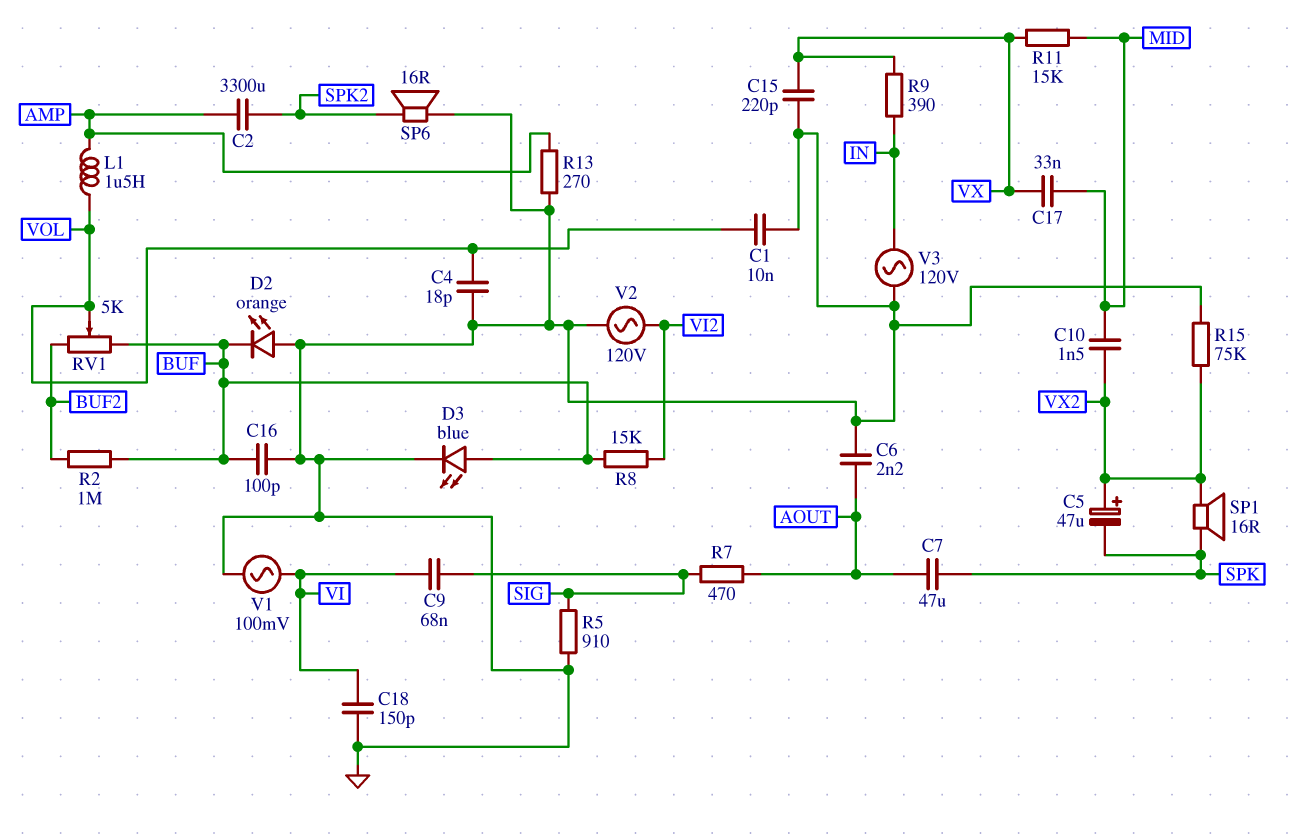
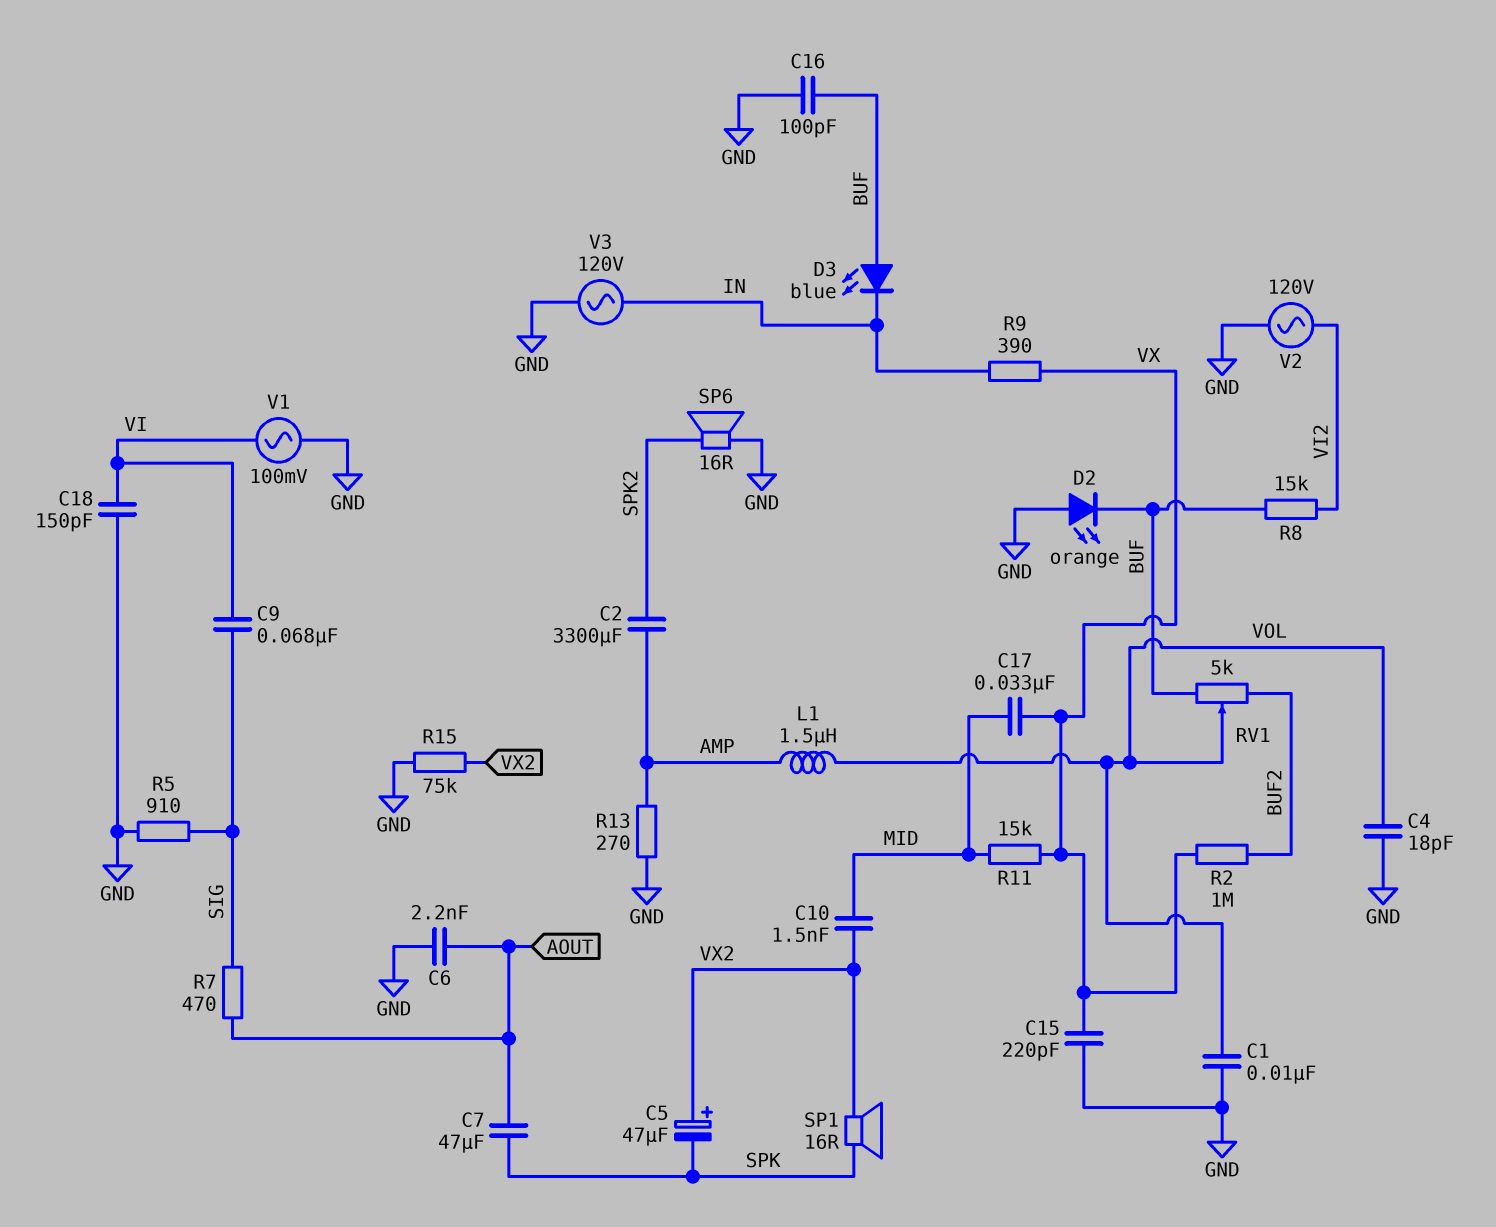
D3: LED blue (A BUF, K GND) -> LED blue (A BUF, K IN)
R2: 1M (BUF, BUF2) -> 1M (BUF2, VX)

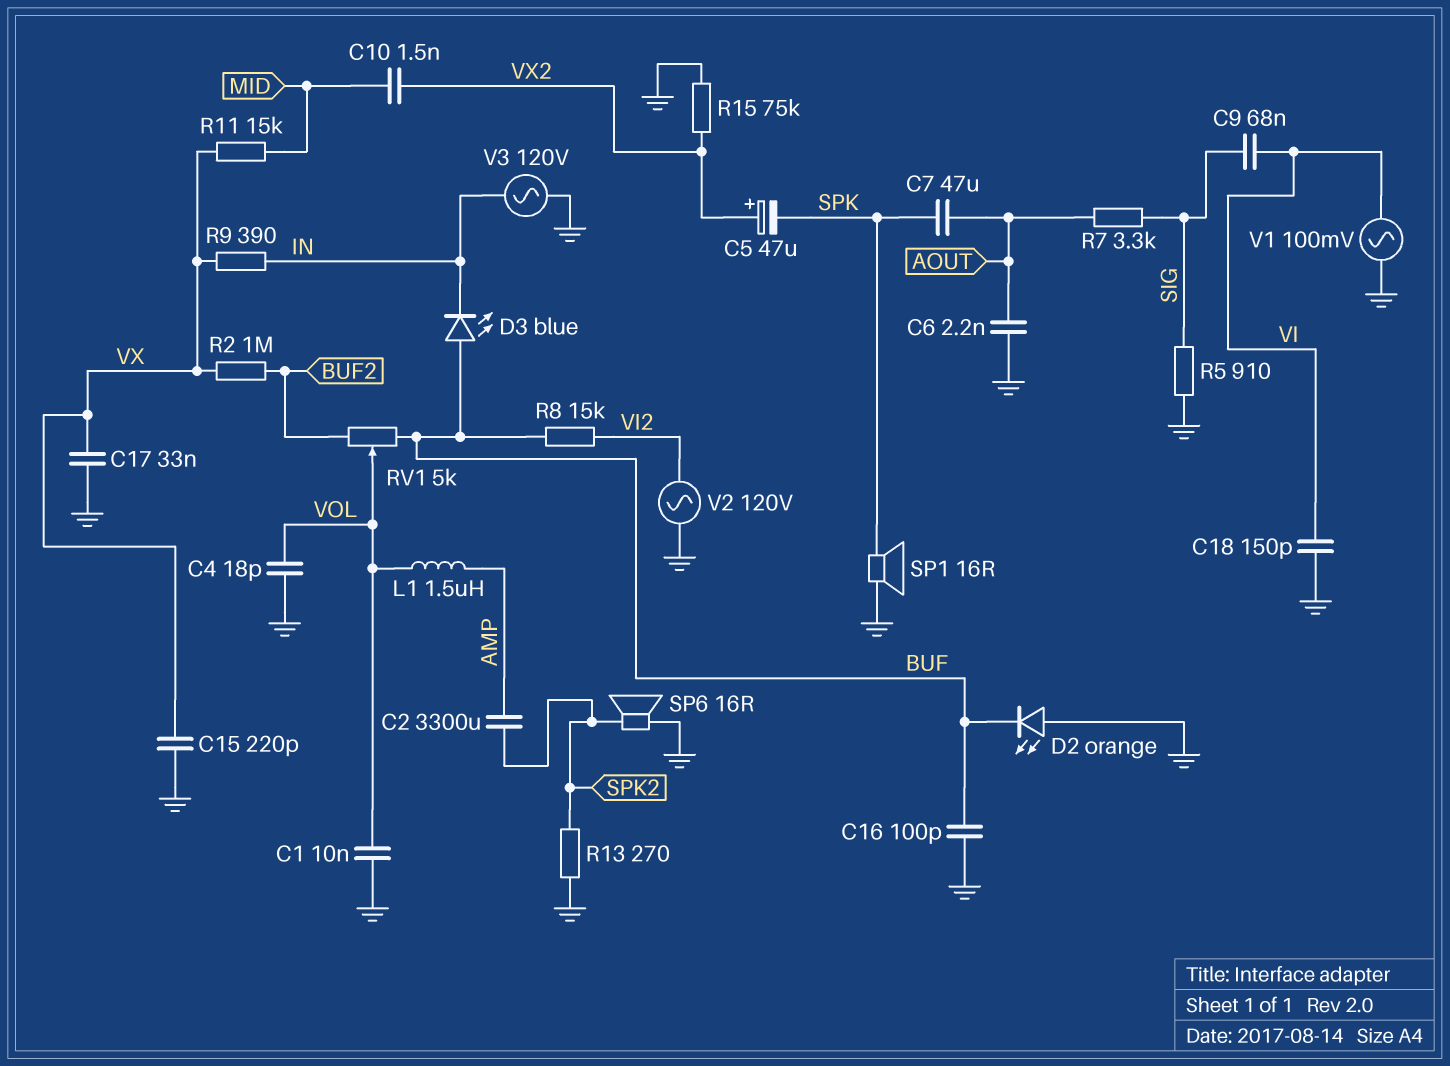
C17: 33nF (MID, VX) -> 33nF (GND, VX)
R7: 470 (AOUT, SIG) -> 3.3k (AOUT, SIG)
R13: 270 (AMP, GND) -> 270 (GND, SPK2)
SP1: speaker 16R (SPK, VX2) -> speaker 16R (GND, SPK)

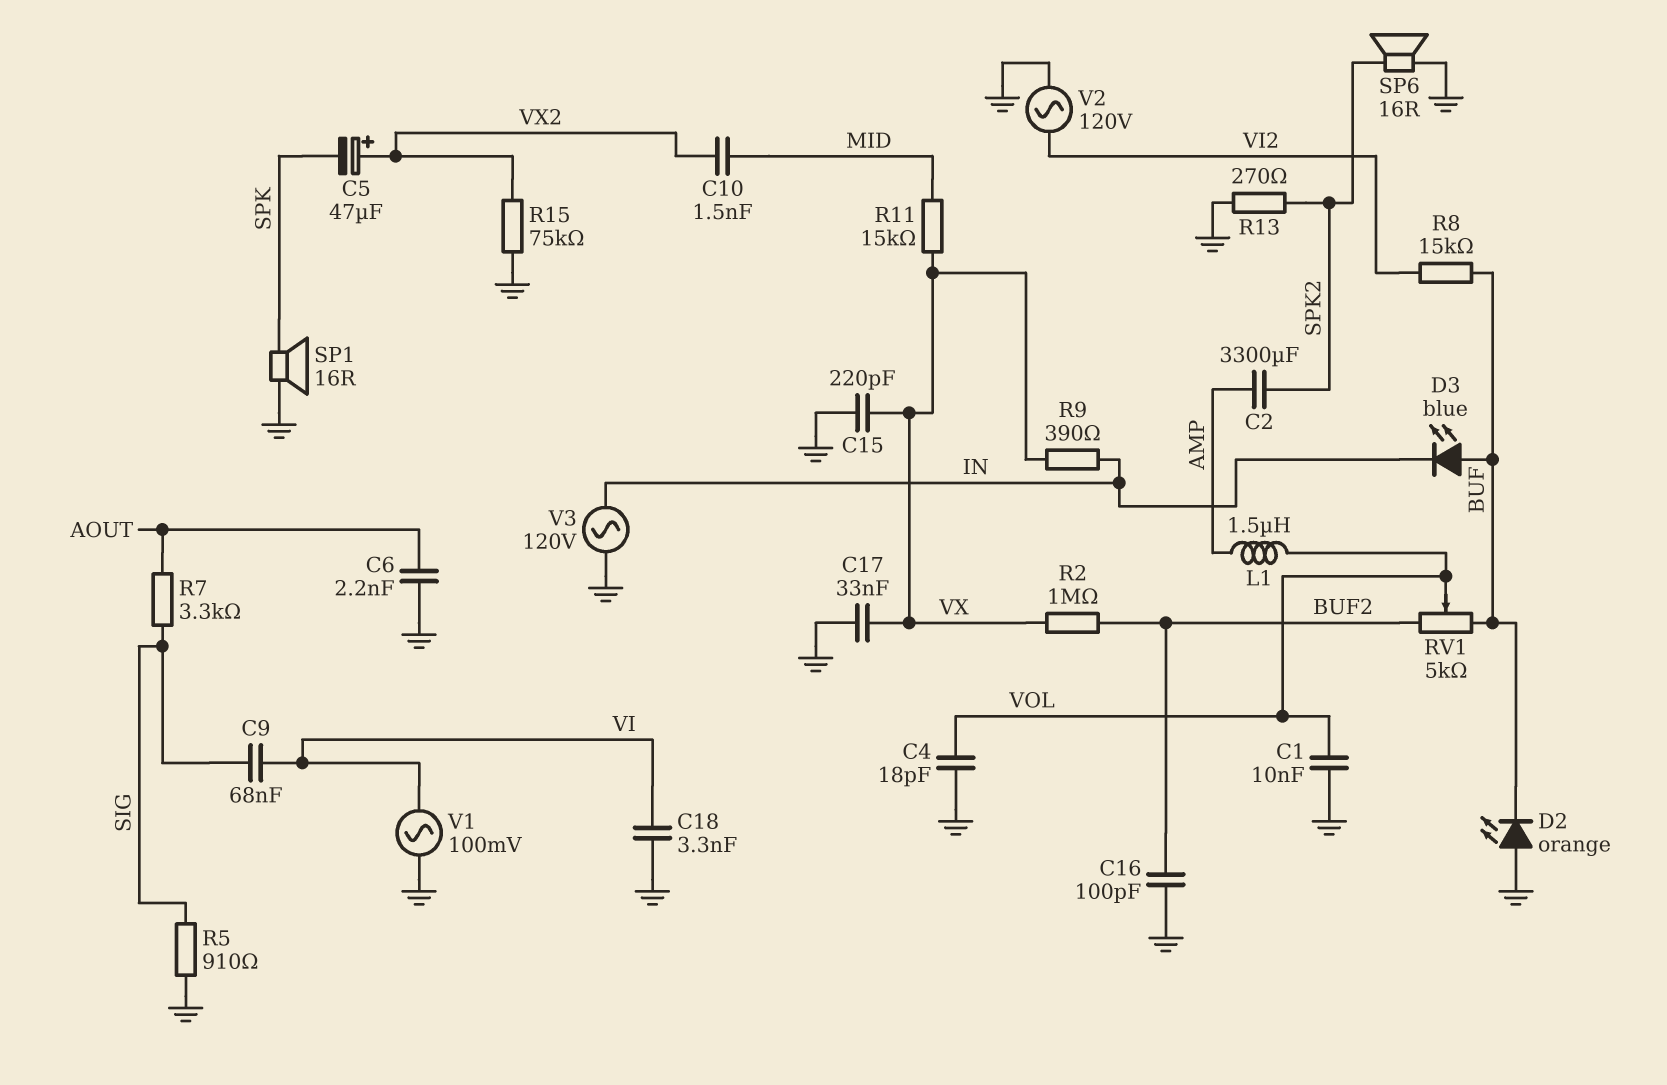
C7: 47uF (AOUT, SPK) -> none
C16: 100pF (BUF, GND) -> 100pF (BUF2, GND)
C18: 150pF (GND, VI) -> 3.3nF (GND, VI)

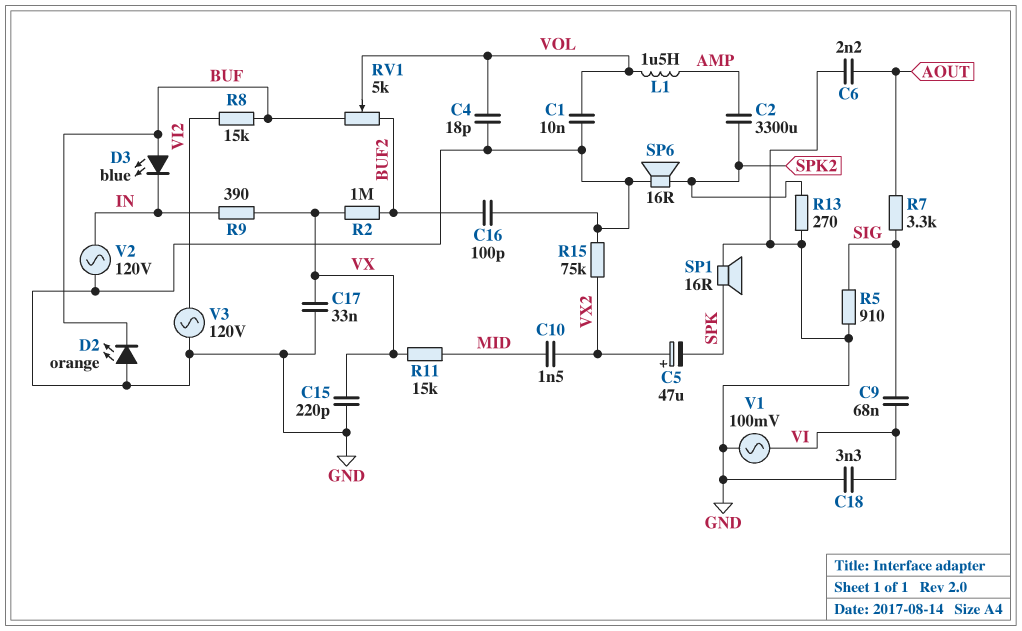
V2: AC 120V (GND, VI2) -> AC 120V (GND, IN)
V3: AC 120V (GND, IN) -> AC 120V (GND, VI2)

